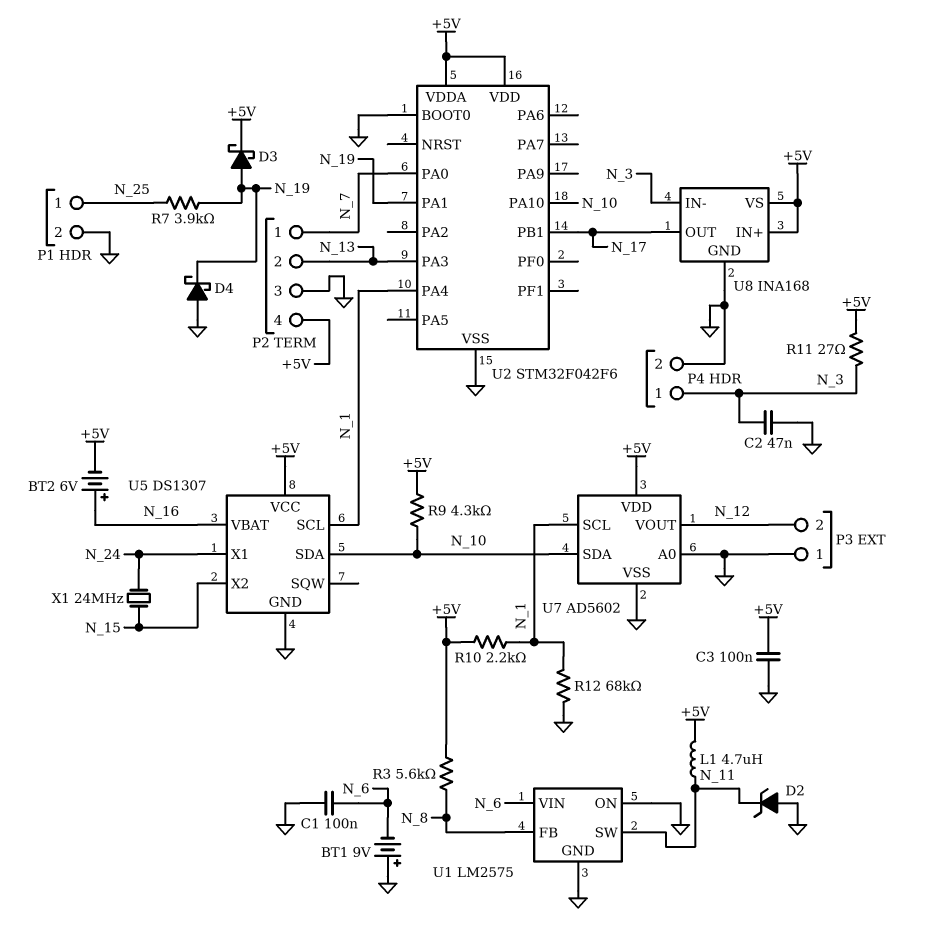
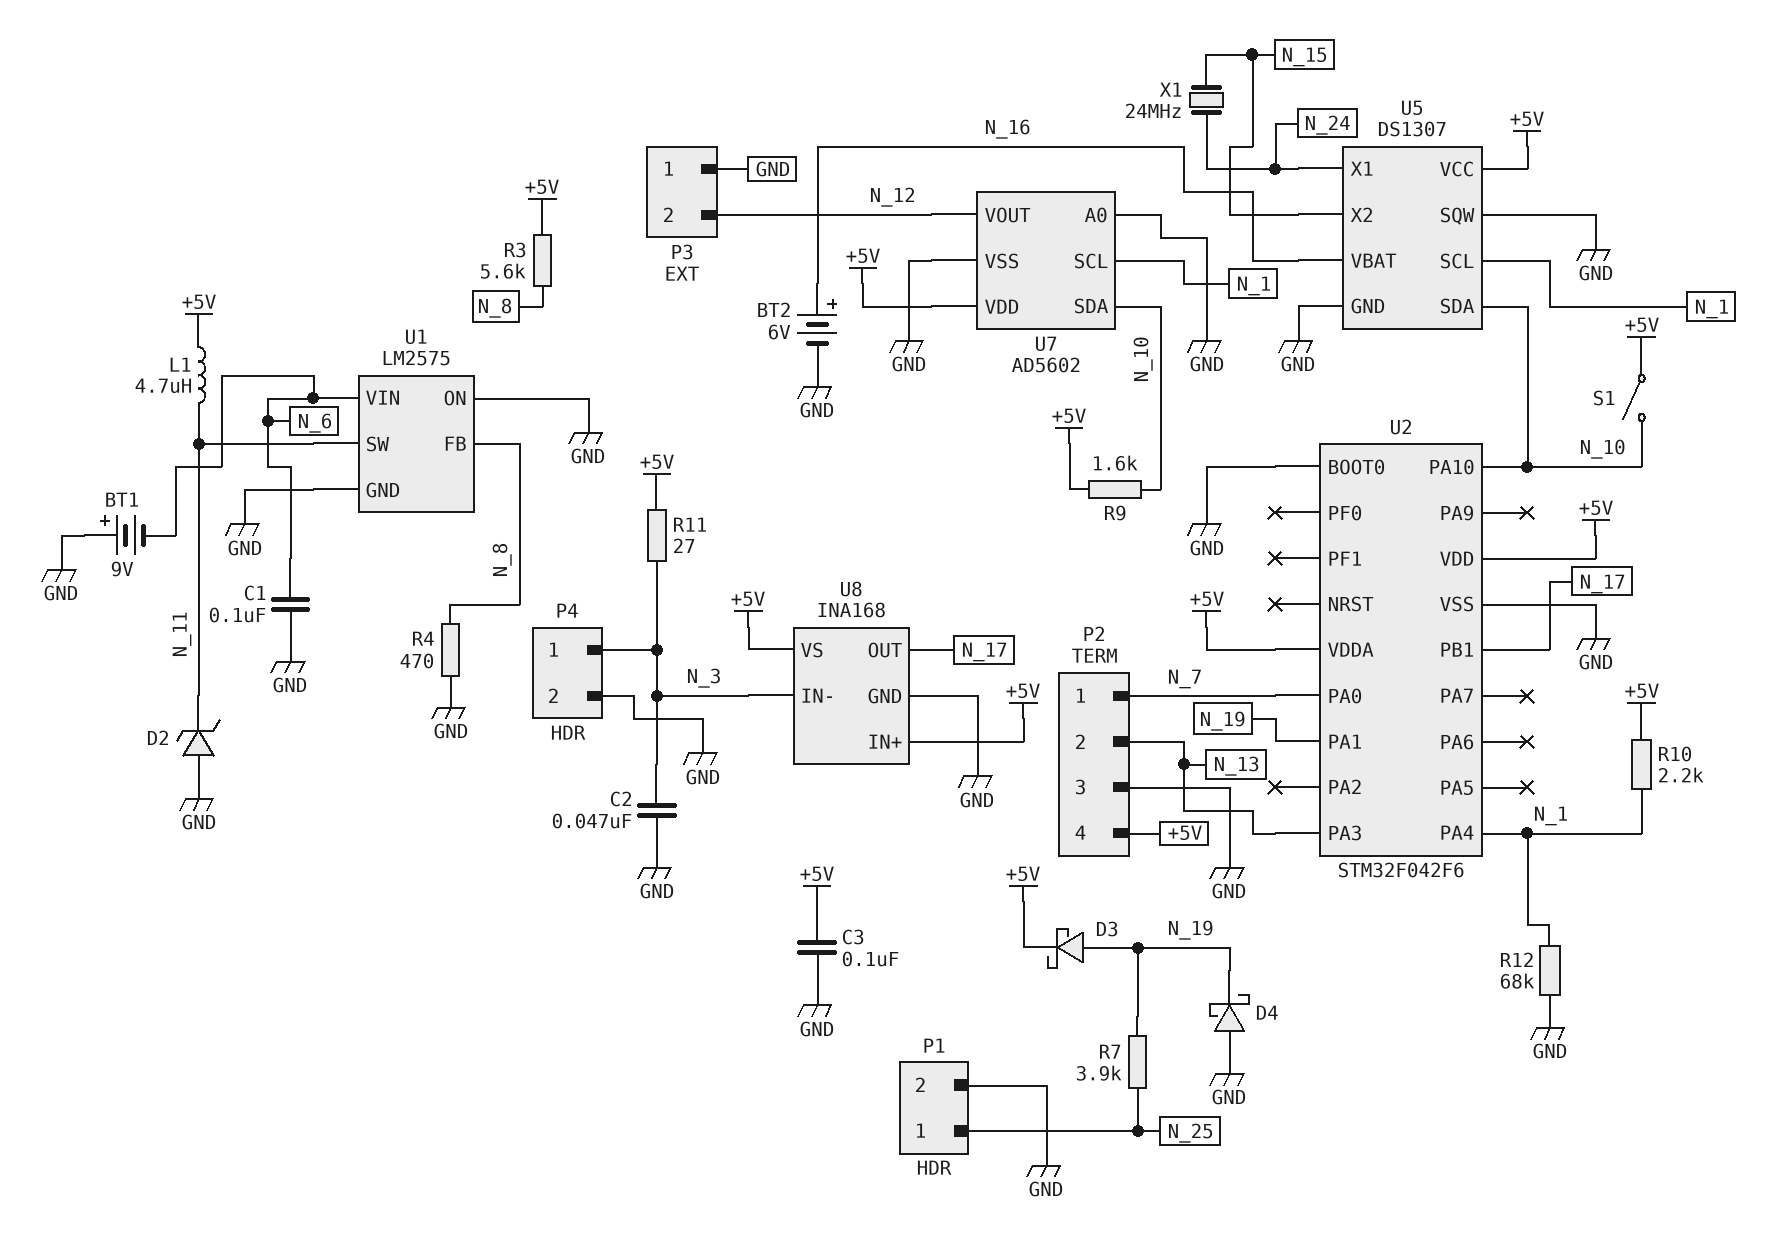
BT2: 6V (plus N_16, minus +5V) -> 6V (plus N_16, minus GND)
R4: none -> 470 (GND, N_8)
R9: 4.3k (+5V, N_10) -> 1.6k (+5V, N_10)
S1: none -> switch (+5V, N_10)
U5 pin SQW: none -> GND

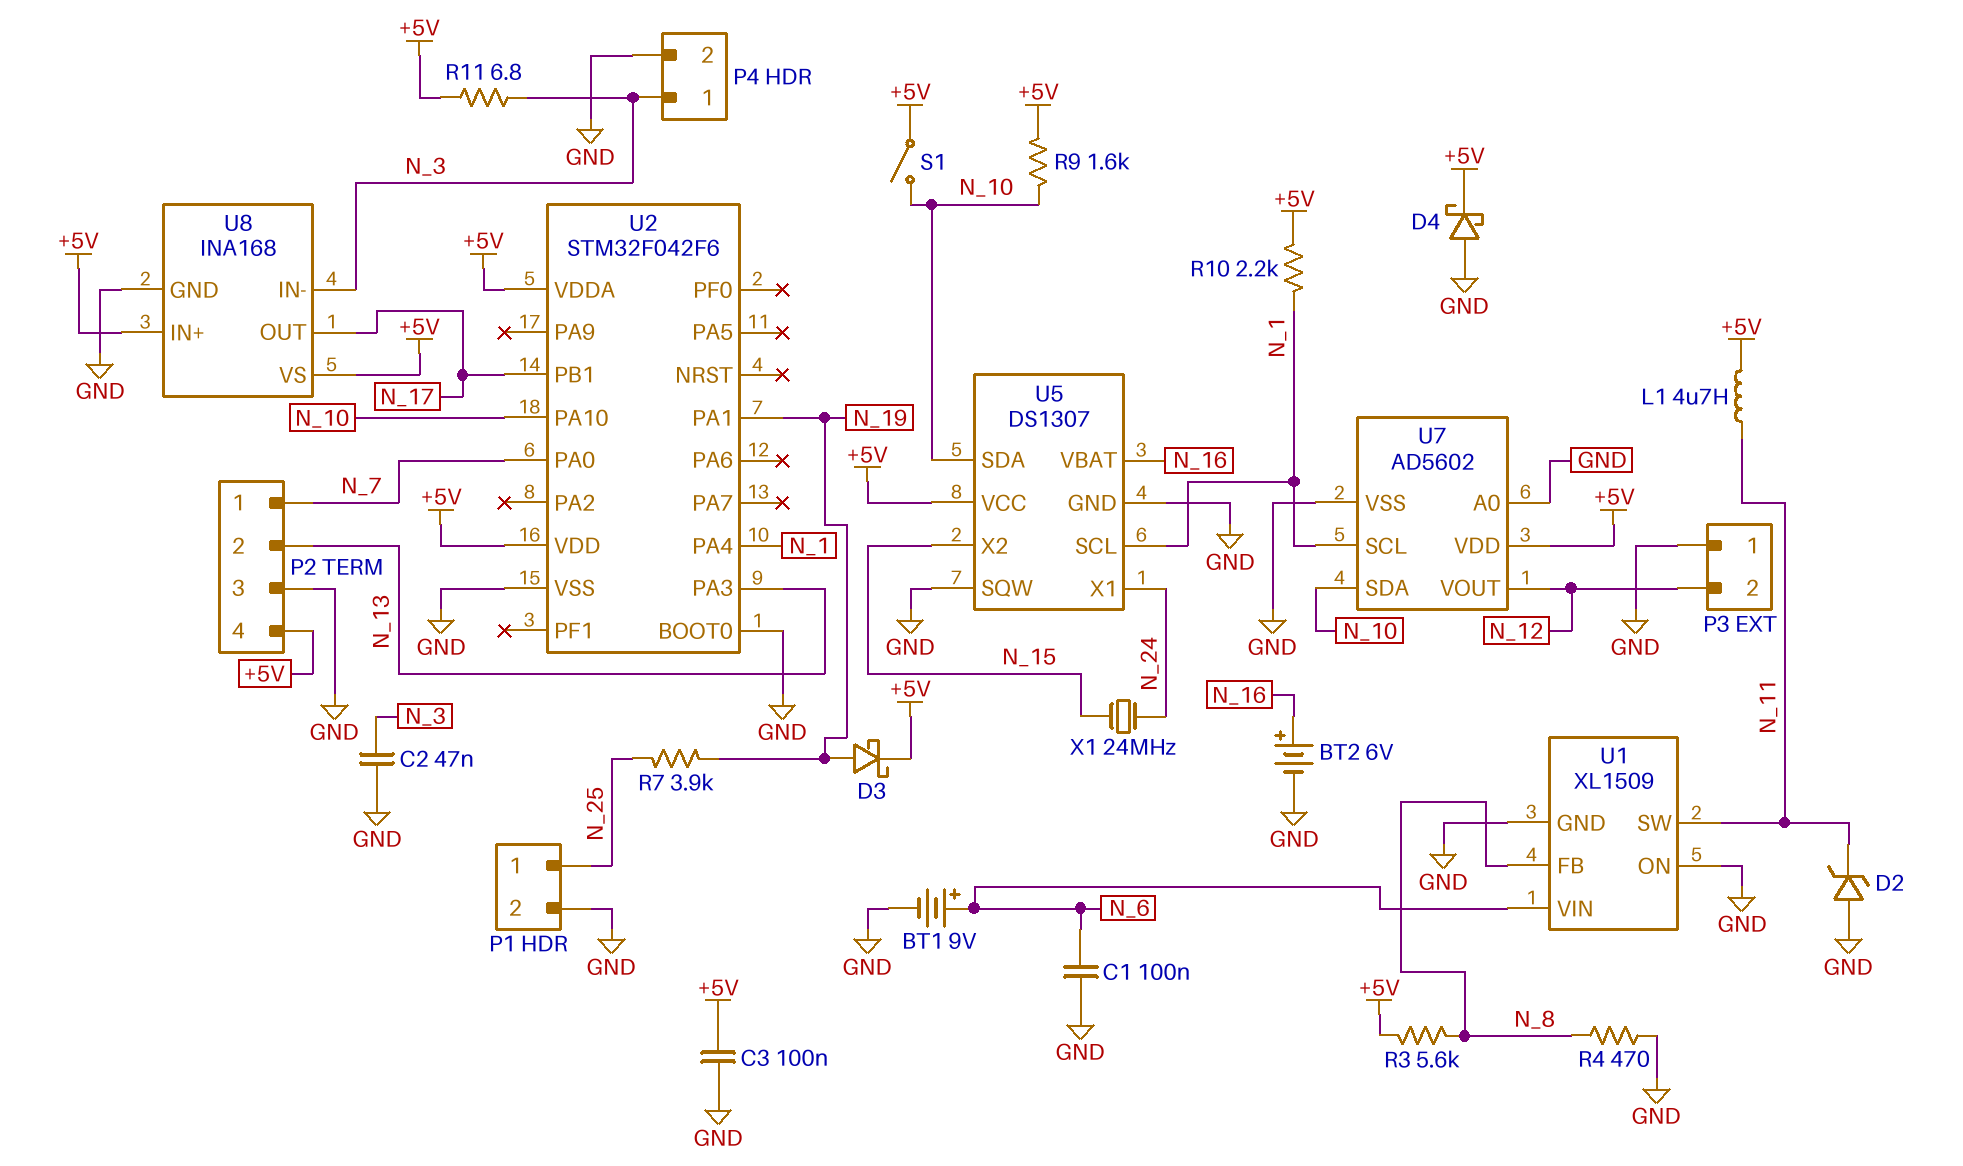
BT1: 9V (plus GND, minus N_6) -> 9V (plus N_6, minus GND)
D4: schottky (A GND, K N_19) -> schottky (A GND, K +5V)
R11: 27 (+5V, N_3) -> 6.8 (+5V, N_3)
R12: 68k (GND, N_1) -> none
U1: LM2575 -> XL1509

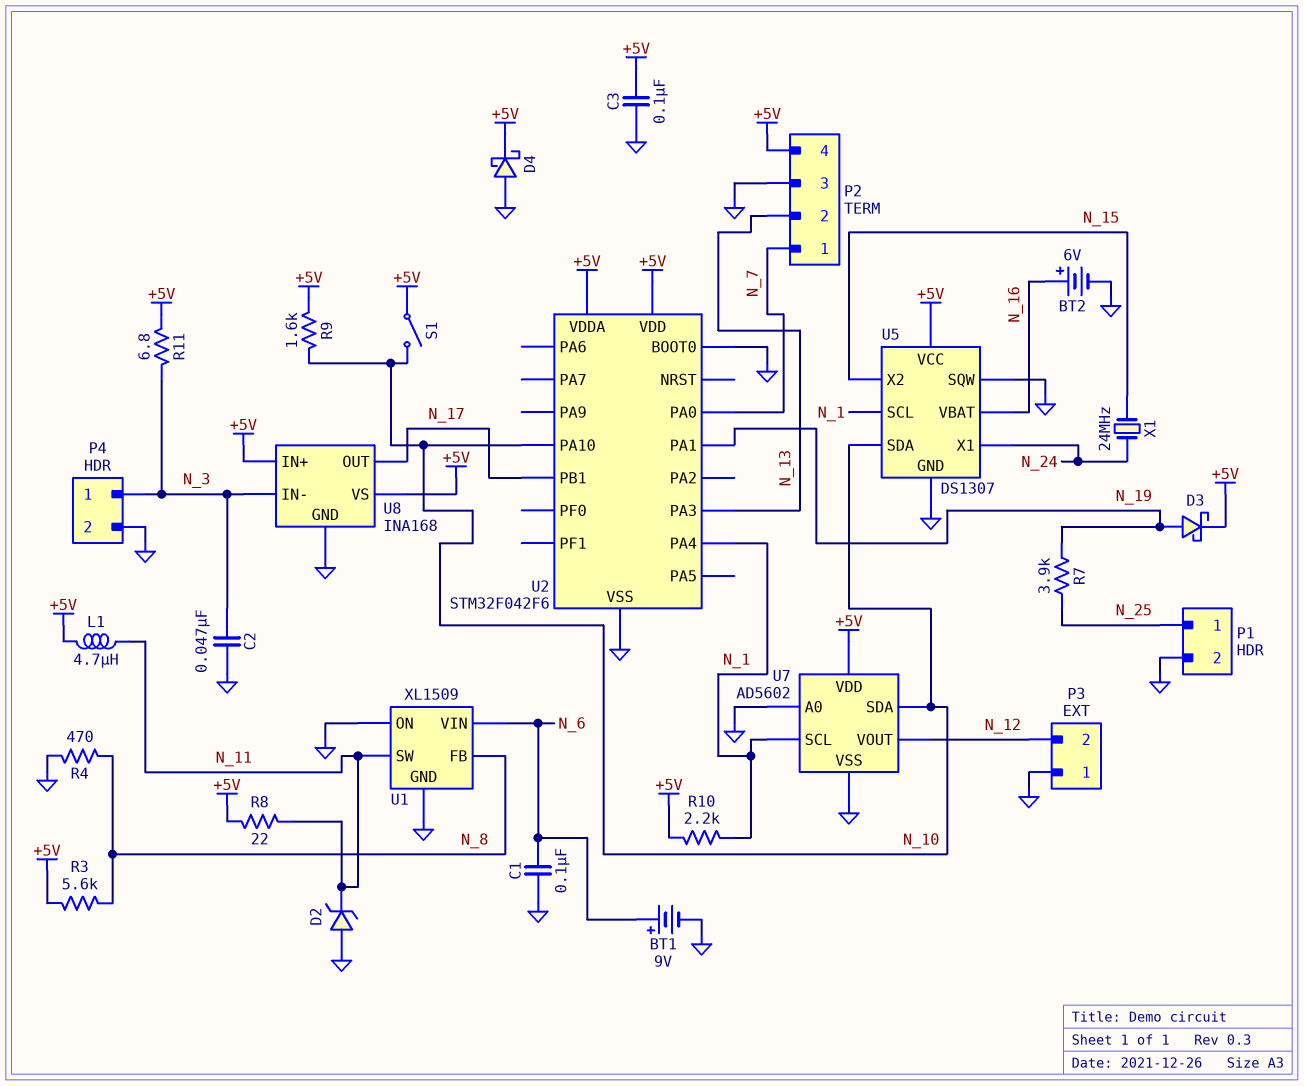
R8: none -> 22 (+5V, N_11)

